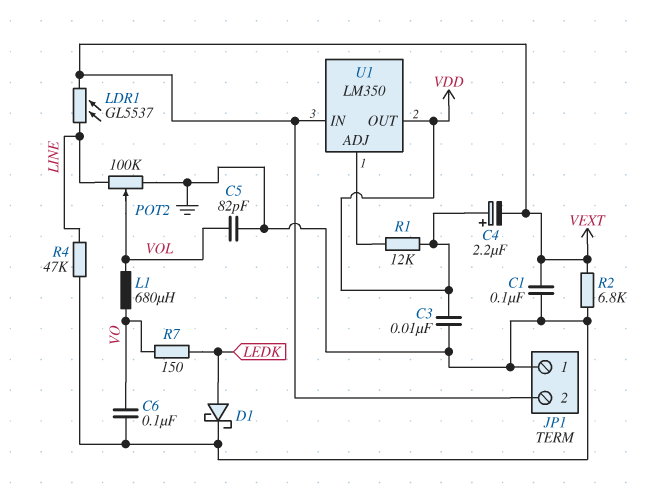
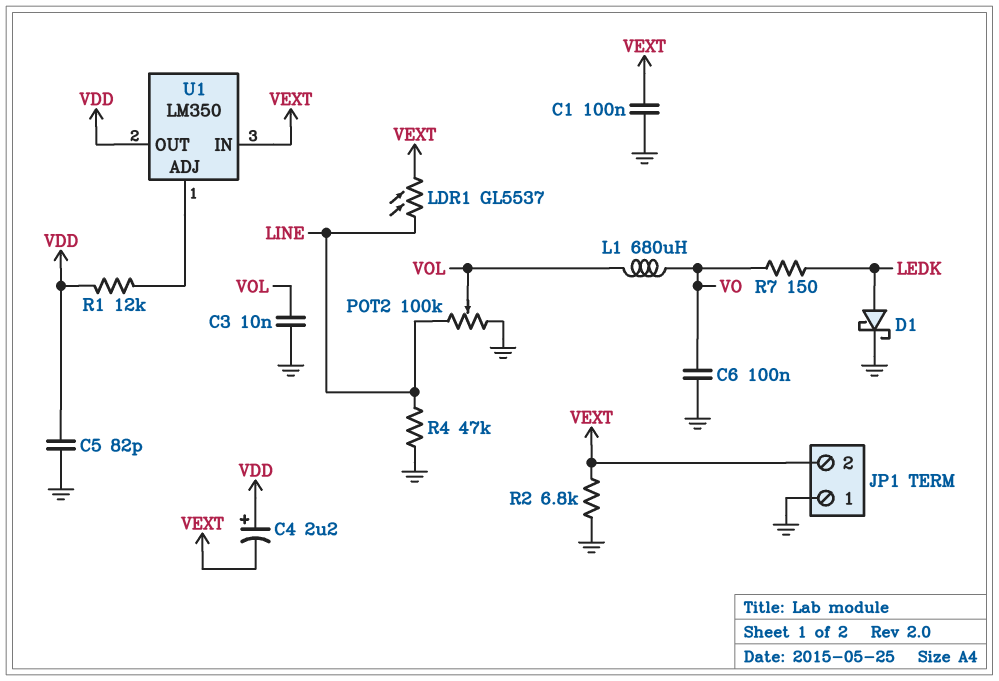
C3: 10nF (GND, VDD) -> 10nF (GND, VOL)
C5: 82pF (GND, VOL) -> 82pF (GND, VDD)

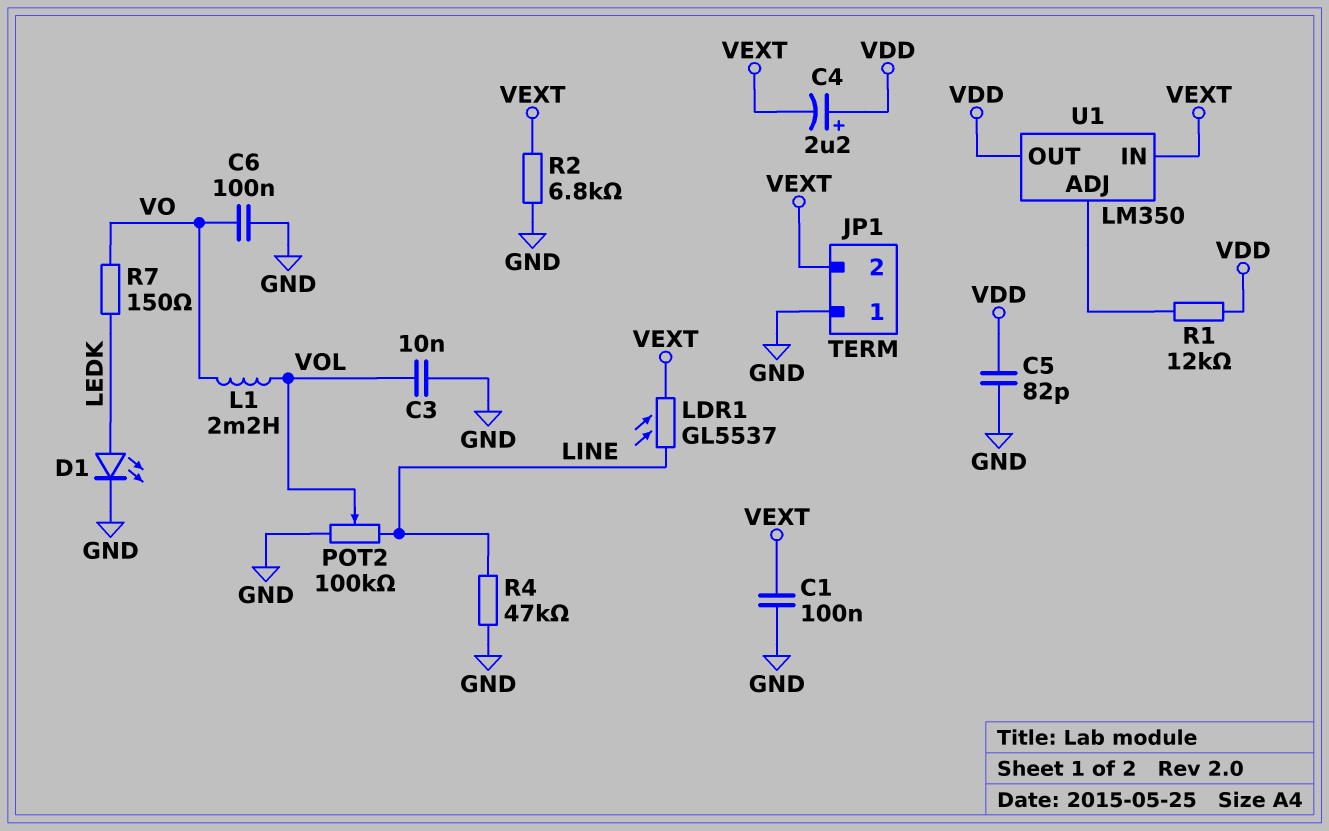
D1: schottky (A LEDK, K GND) -> LED (A LEDK, K GND)
L1: 680uH (VO, VOL) -> 2.2mH (VO, VOL)

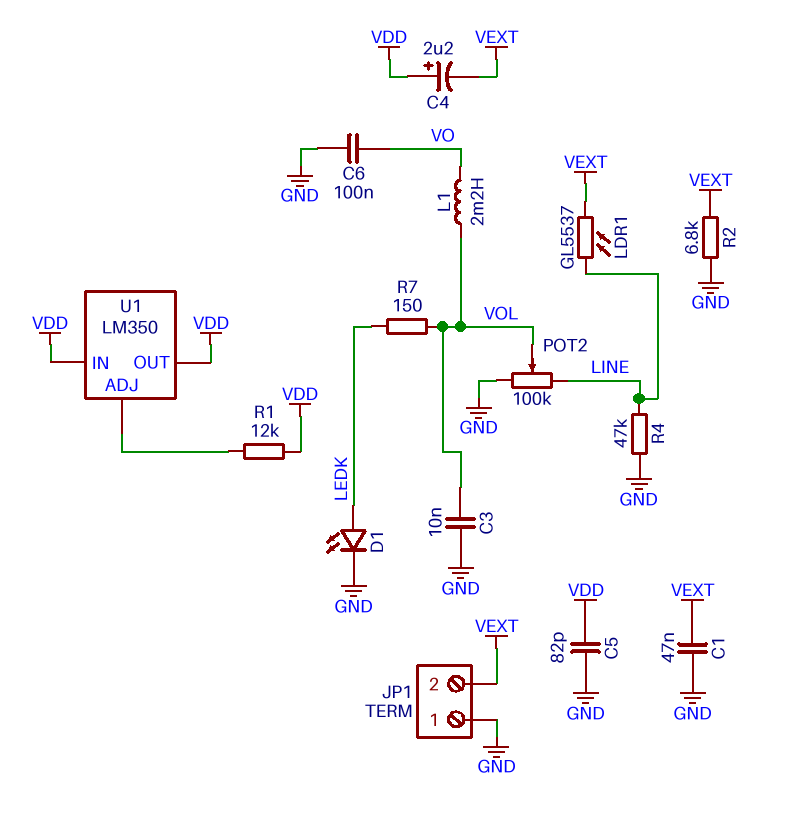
C1: 100nF (GND, VEXT) -> 47nF (GND, VEXT)
R7: 150 (LEDK, VO) -> 150 (LEDK, VOL)
U1 pin IN: VEXT -> VDD

